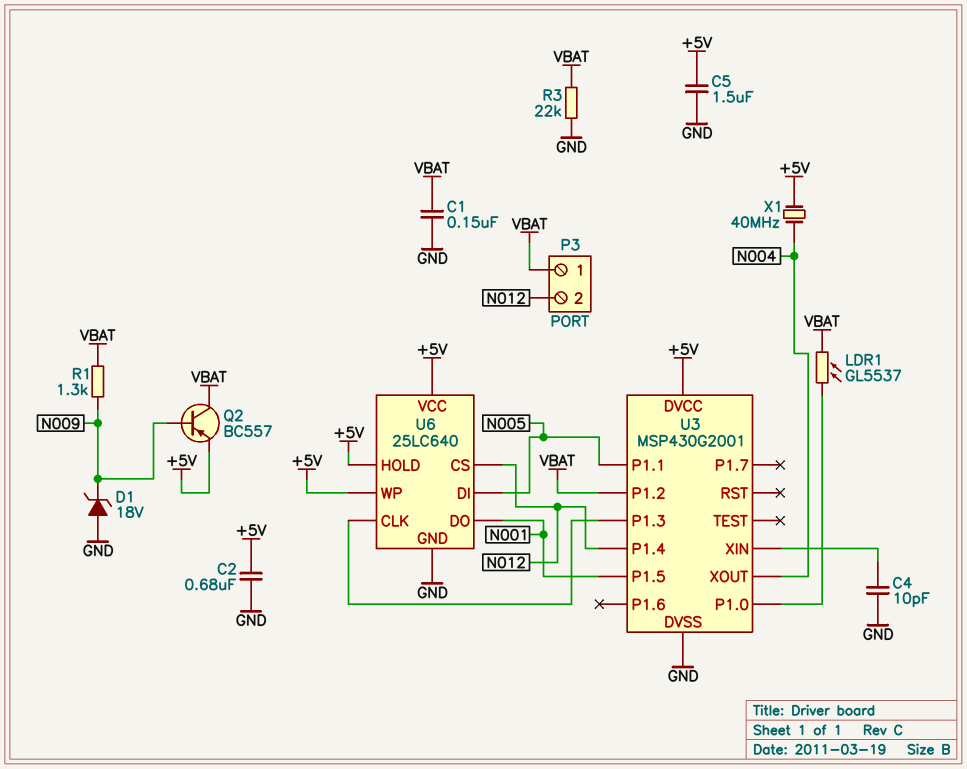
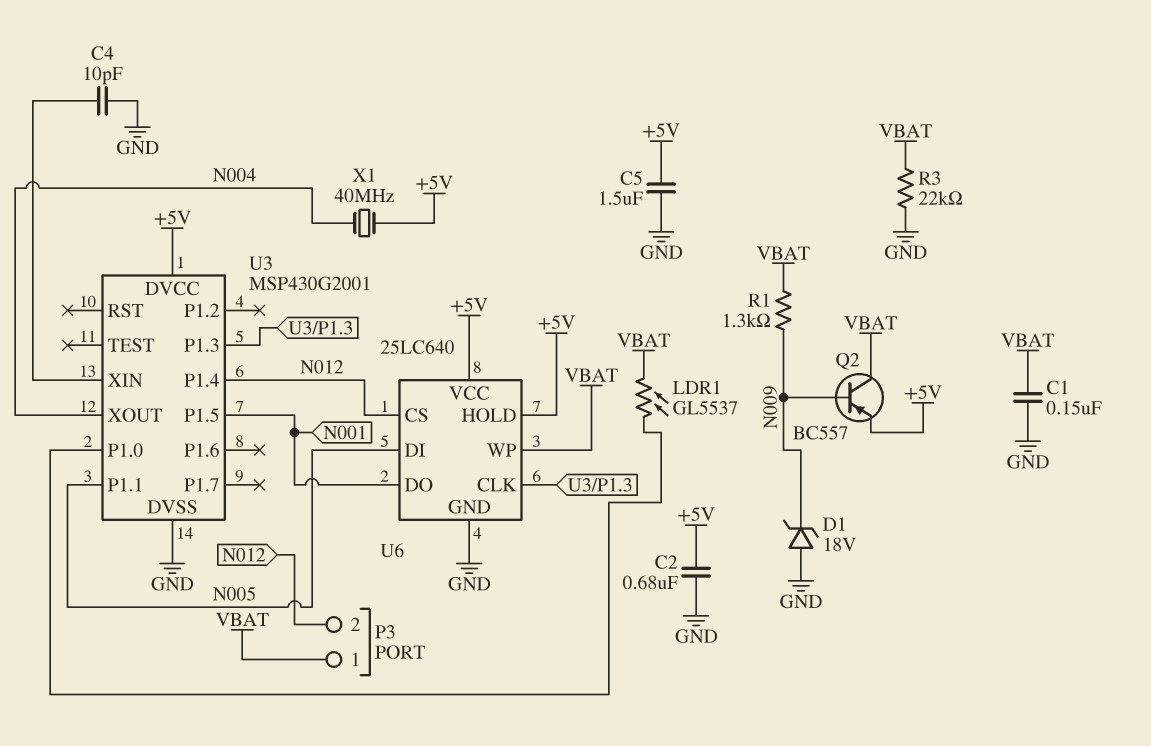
U3 pin P1.2: VBAT -> none
U6 pin WP: +5V -> VBAT

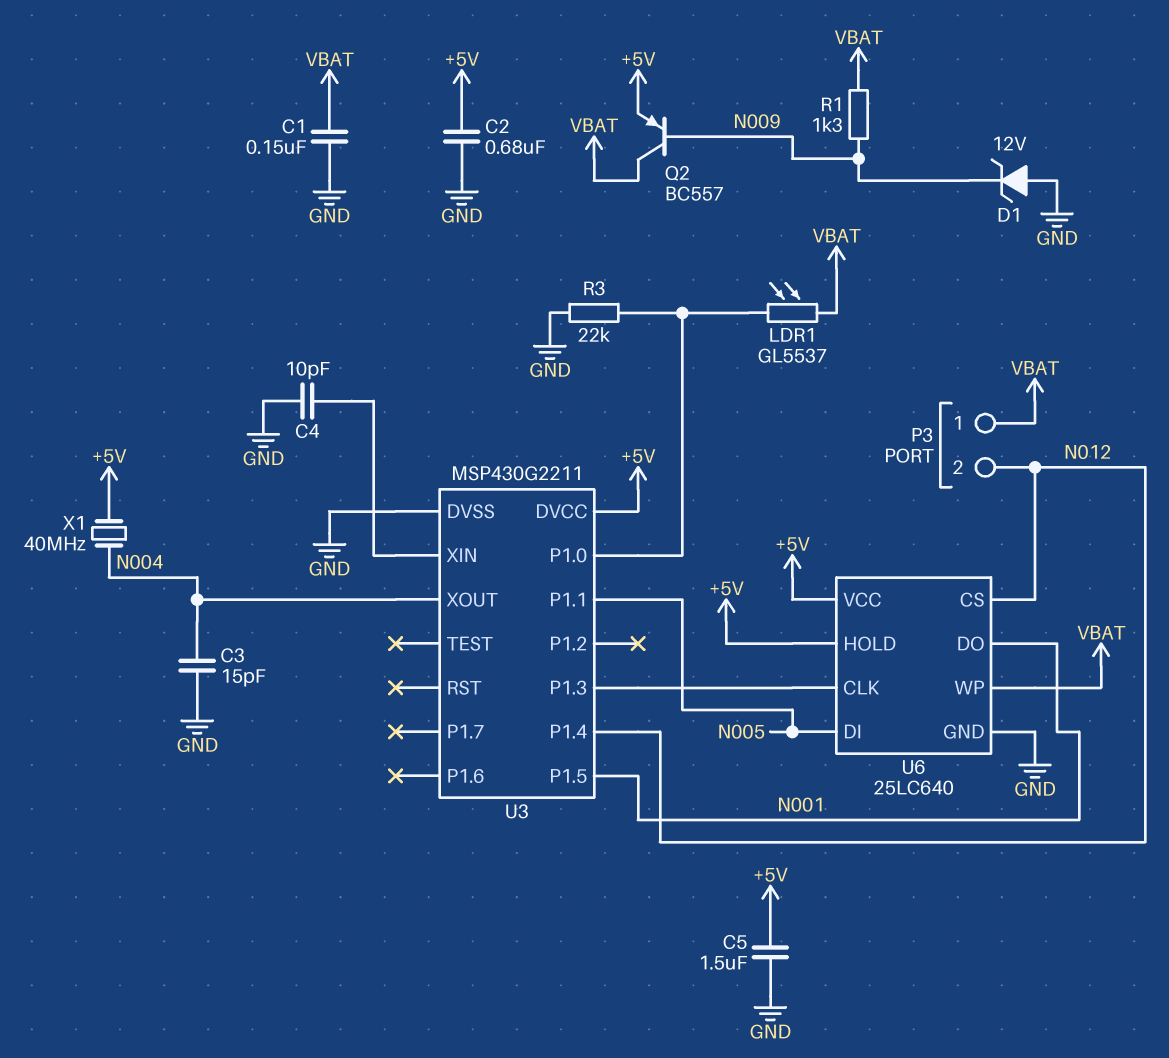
C3: none -> 15pF (GND, N004)
D1: zener 18V (A GND, K N009) -> zener 12V (A GND, K N009)
R3: 22k (GND, VBAT) -> 22k (GND, U3/P1.0)
U3: MSP430G2001 -> MSP430G2211

